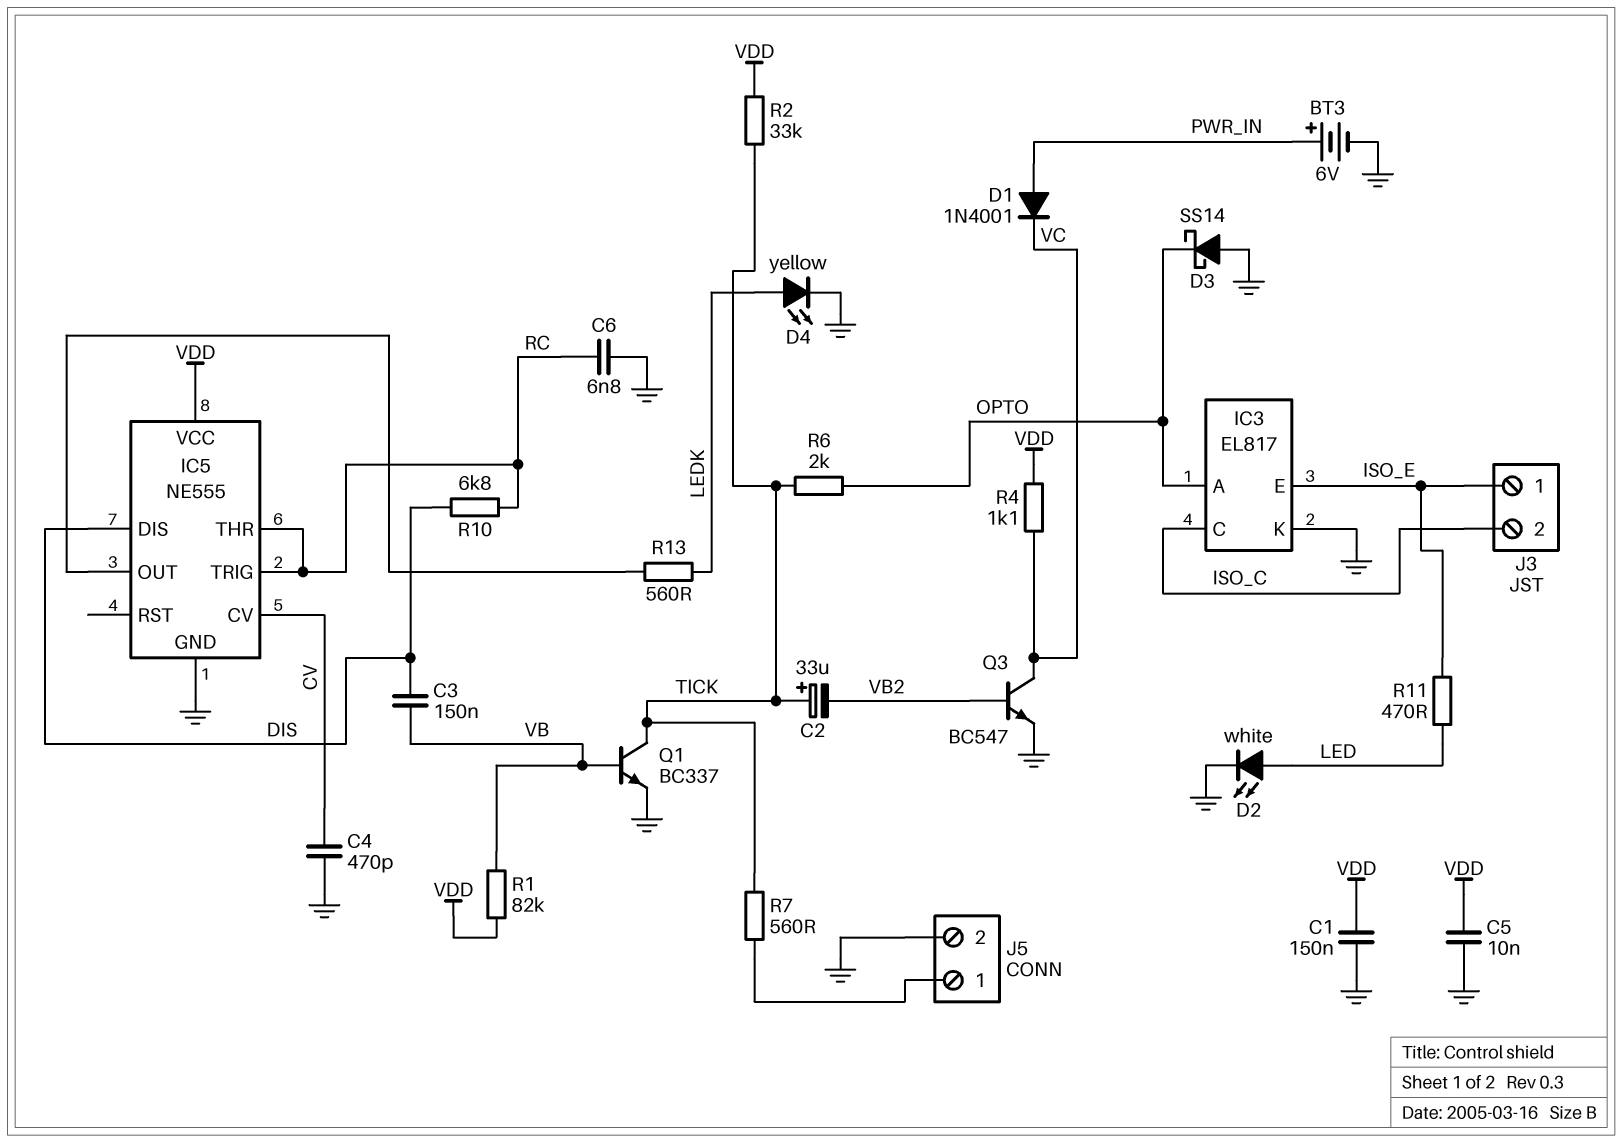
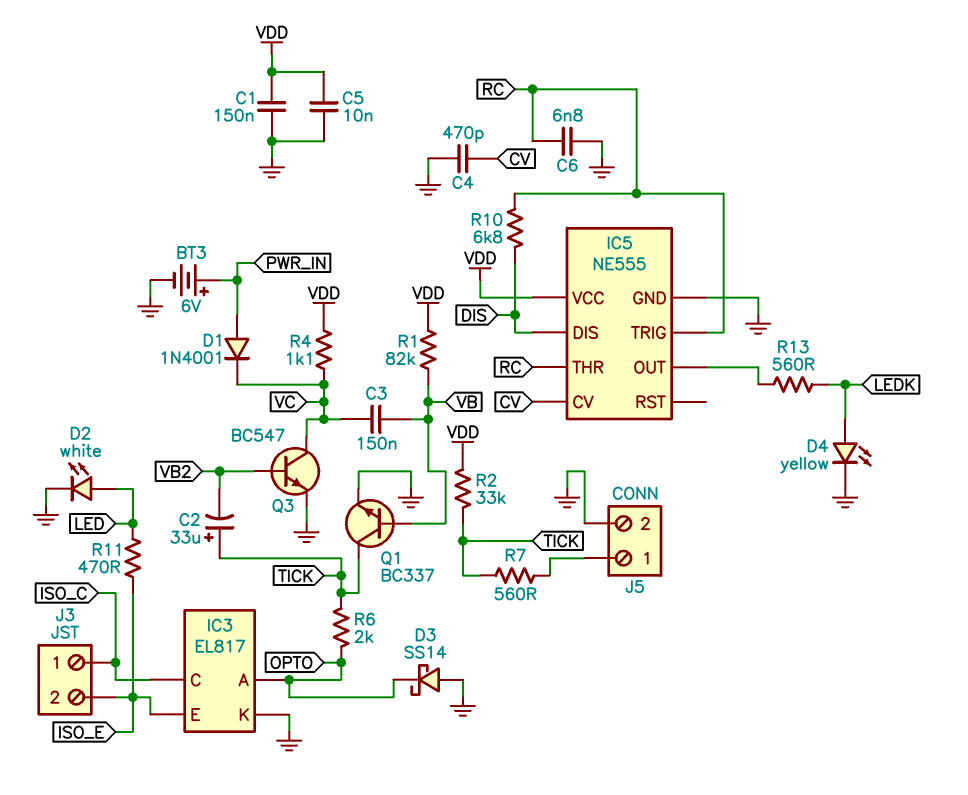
C3: 150nF (DIS, VB) -> 150nF (VB, VC)
J3 pin 1: ISO_E -> ISO_C
J3 pin 2: ISO_C -> ISO_E

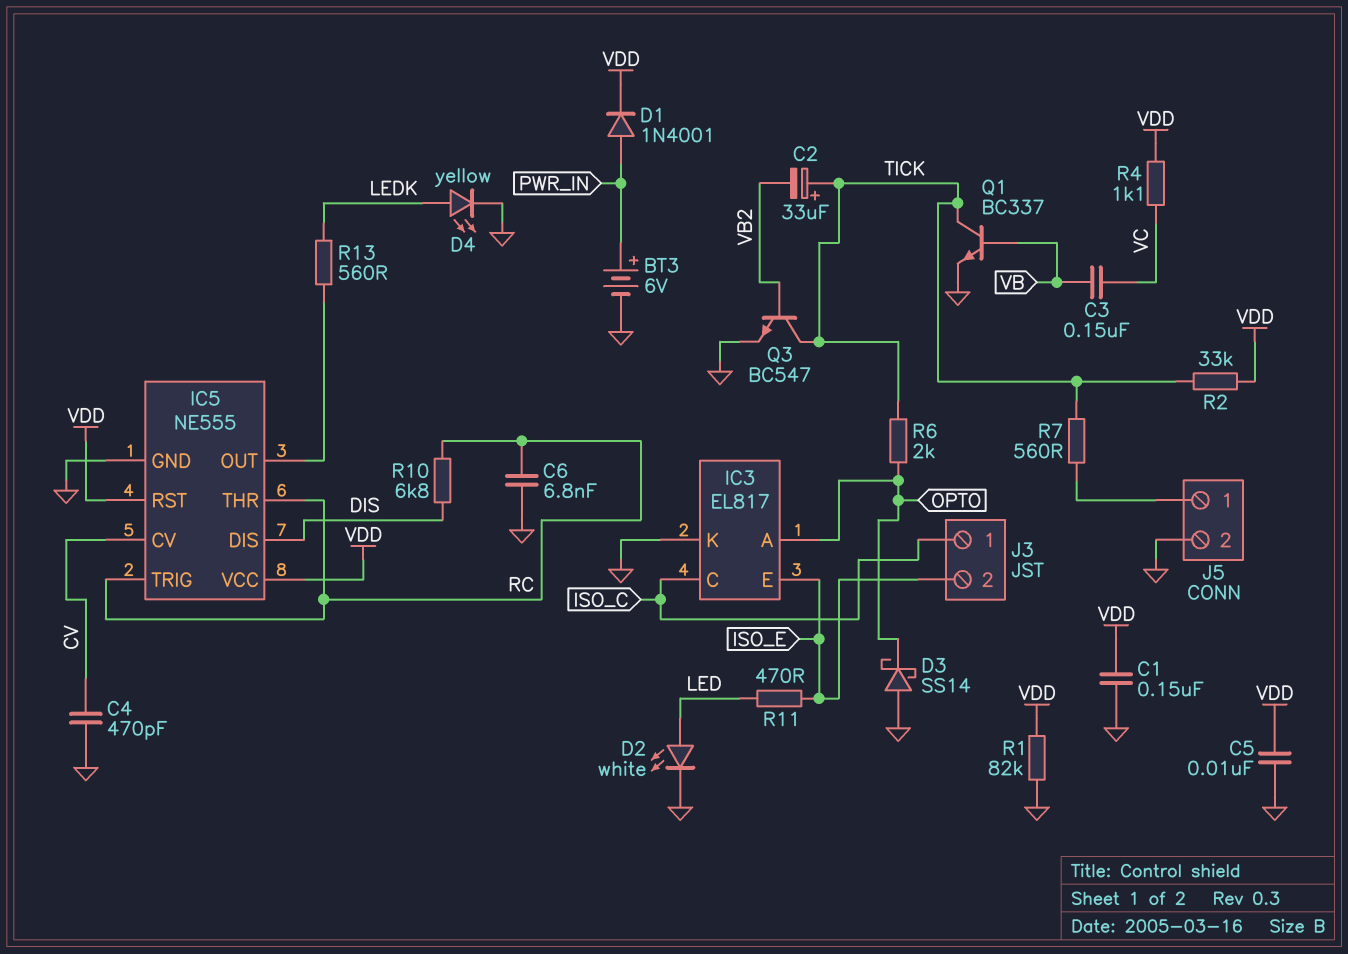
D1: diode 1N4001 (A PWR_IN, K VC) -> diode 1N4001 (A PWR_IN, K VDD)
IC5 pin RST: none -> VDD
Q3: NPN BC547 (B VB2, C VC, E GND) -> NPN BC547 (B VB2, C TICK, E GND)
R1: 82k (VB, VDD) -> 82k (GND, VDD)

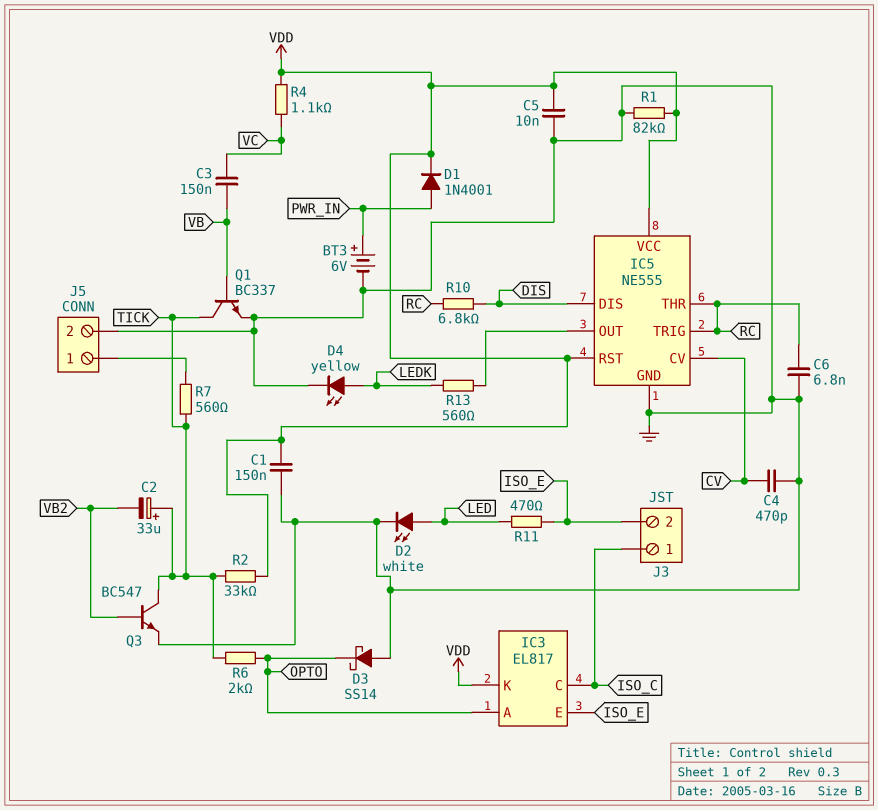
IC3 pin K: GND -> VDD

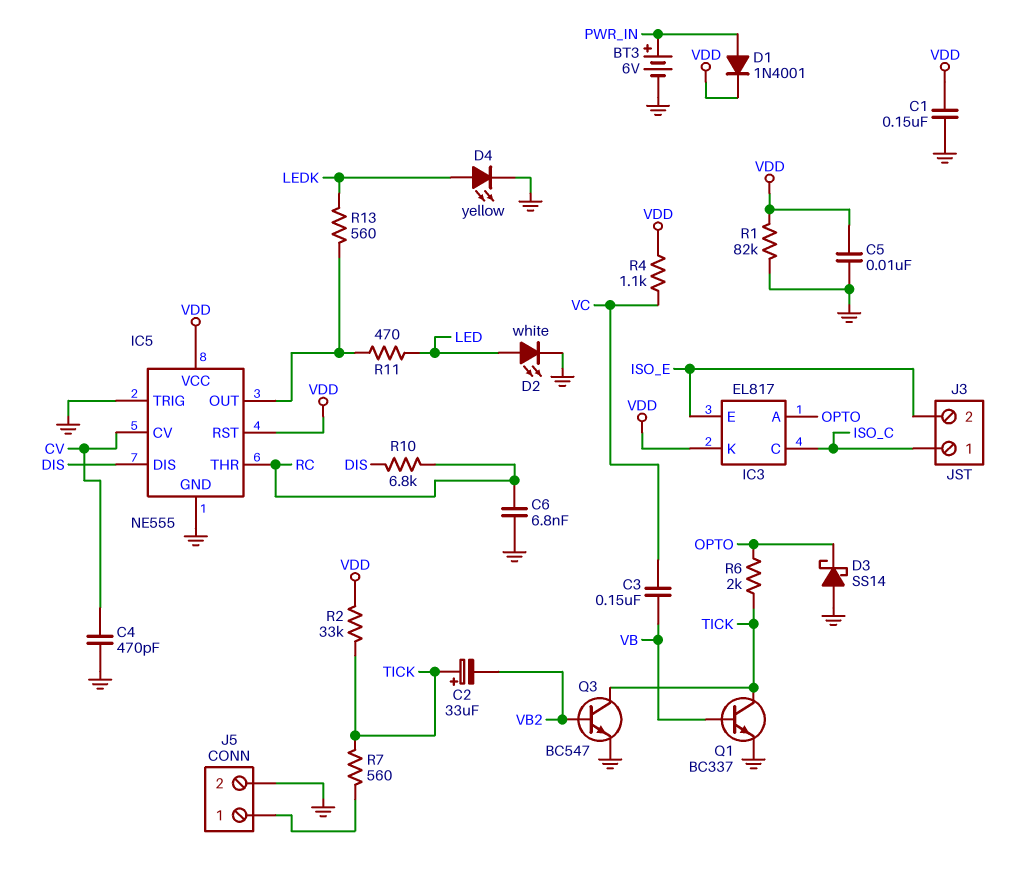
IC5 pin TRIG: RC -> GND
R11: 470 (ISO_E, LED) -> 470 (IC5/OUT, LED)

